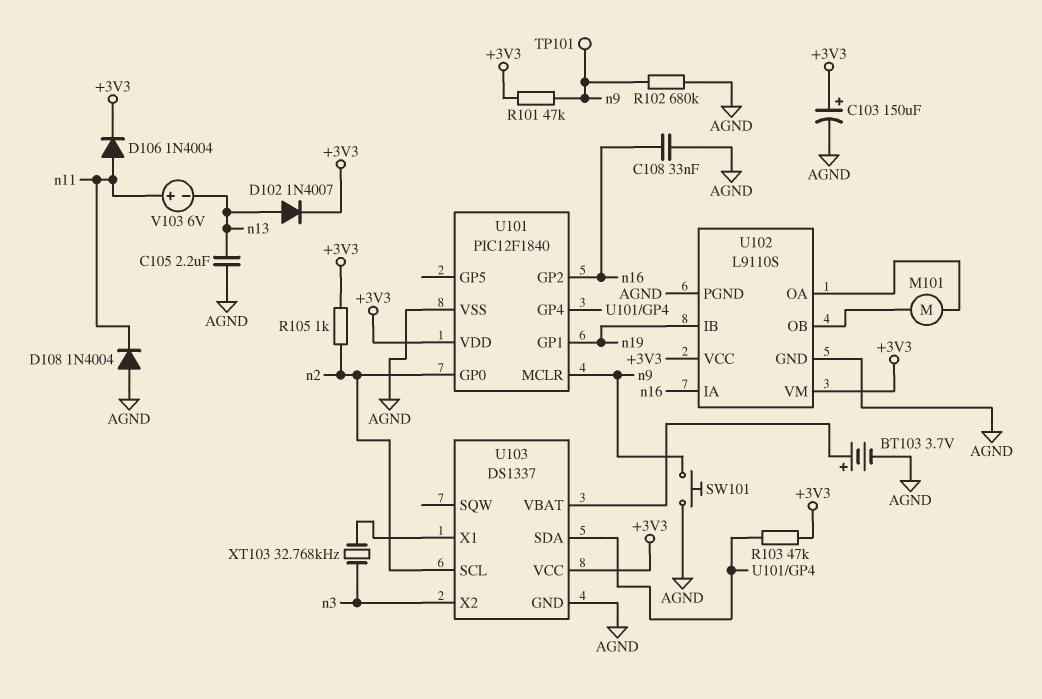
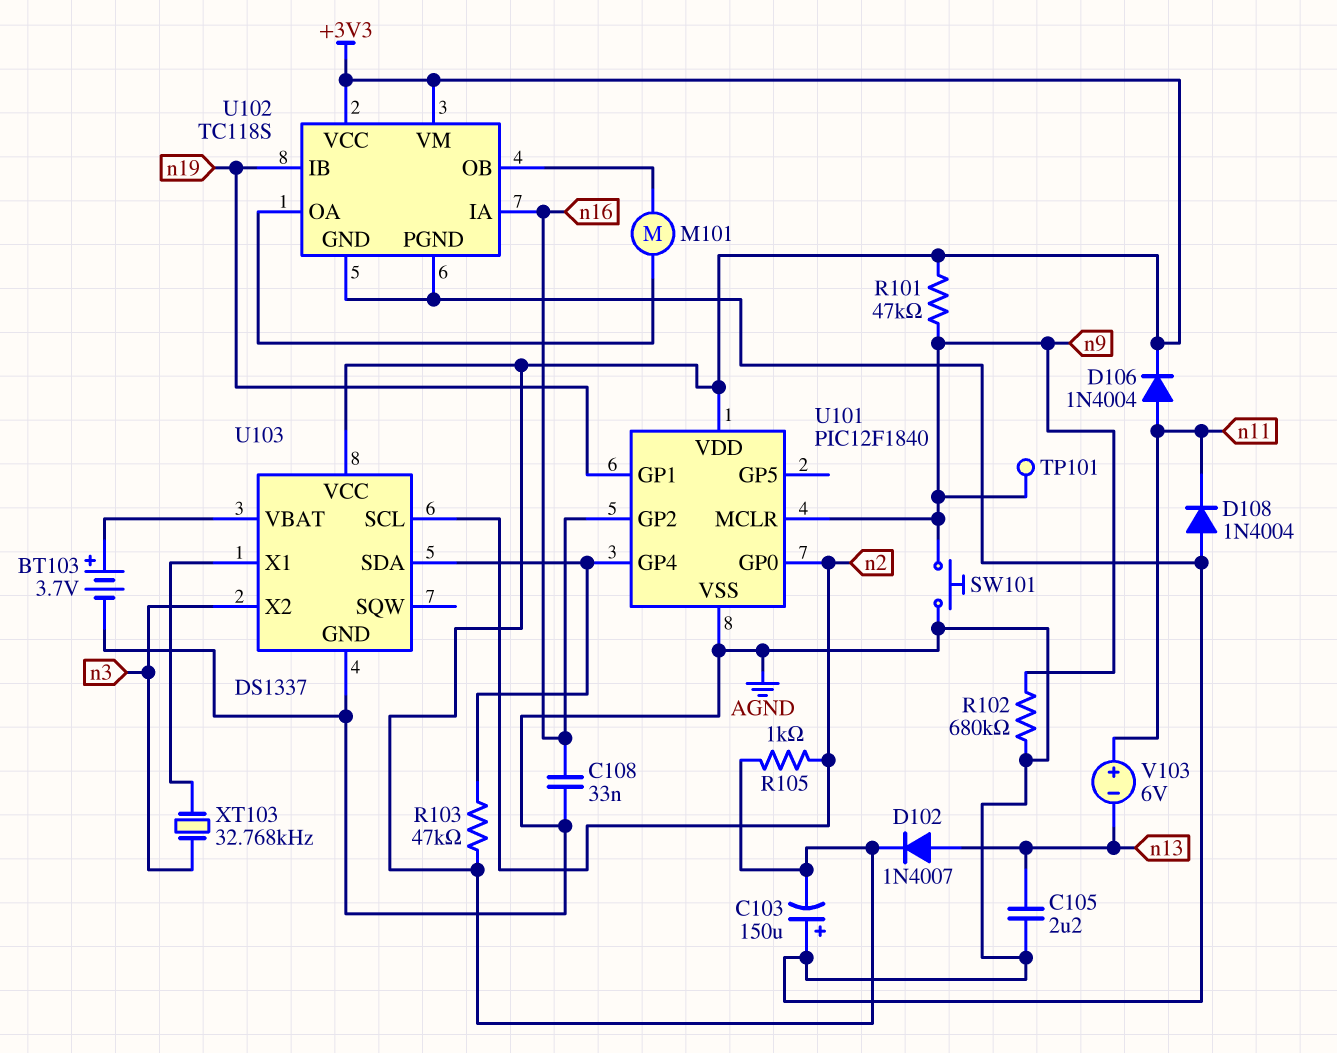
C103: 150uF (plus +3V3, minus AGND) -> 150uF (plus AGND, minus +3V3)
U102: L9110S -> TC118S

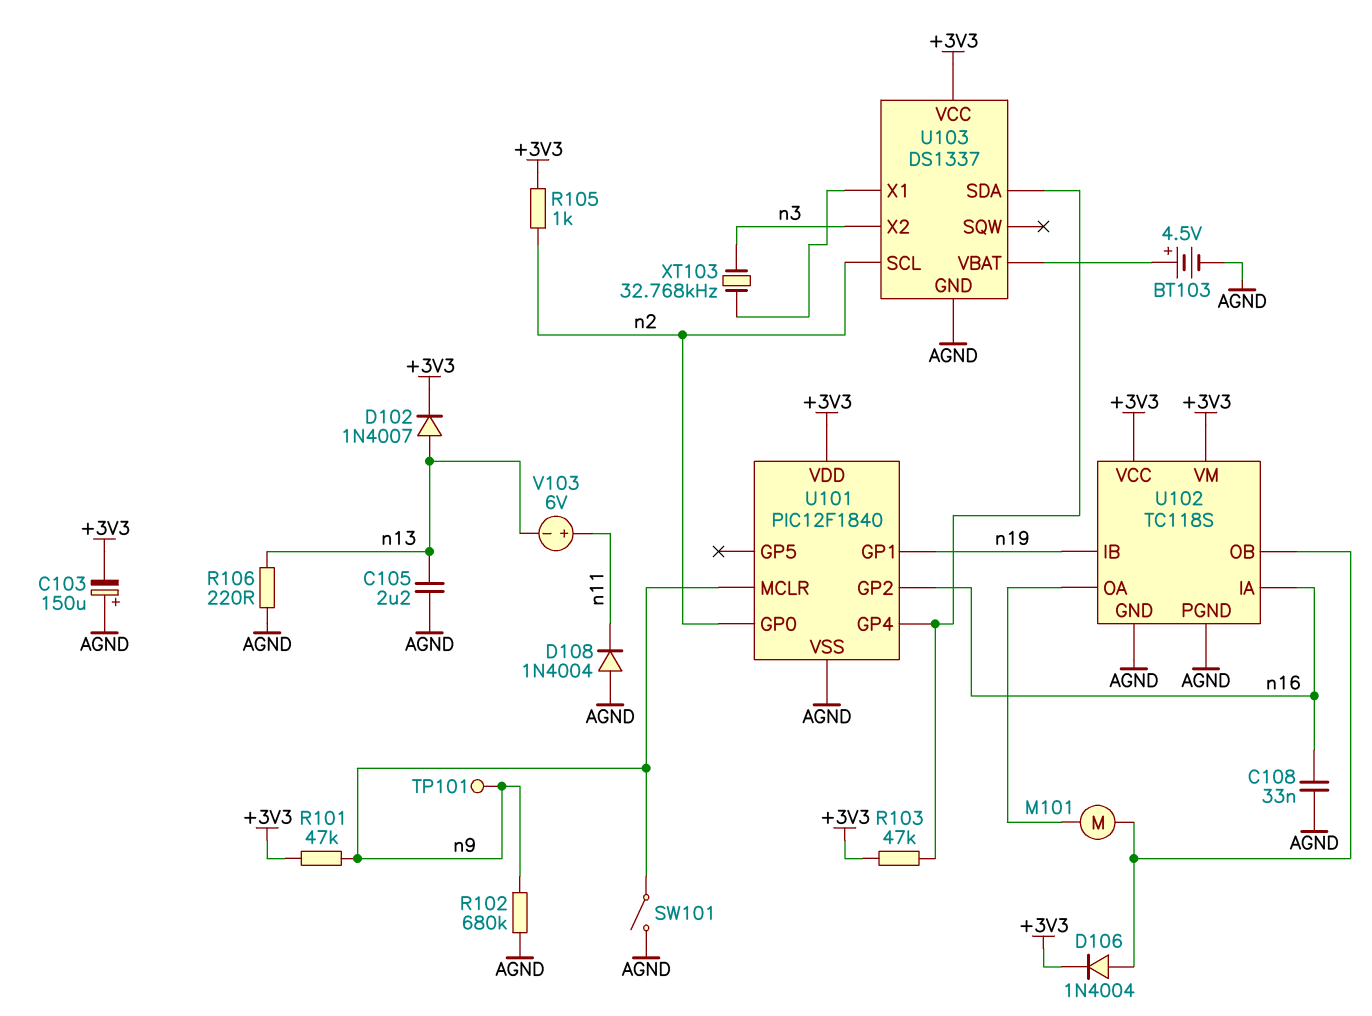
BT103: 3.7V (plus U103/VBAT, minus AGND) -> 4.5V (plus U103/VBAT, minus AGND)
D106: diode 1N4004 (A n11, K +3V3) -> diode 1N4004 (A U102/OB, K +3V3)
R106: none -> 220 (AGND, n13)
SW101: button (AGND, n9) -> switch (AGND, n9)

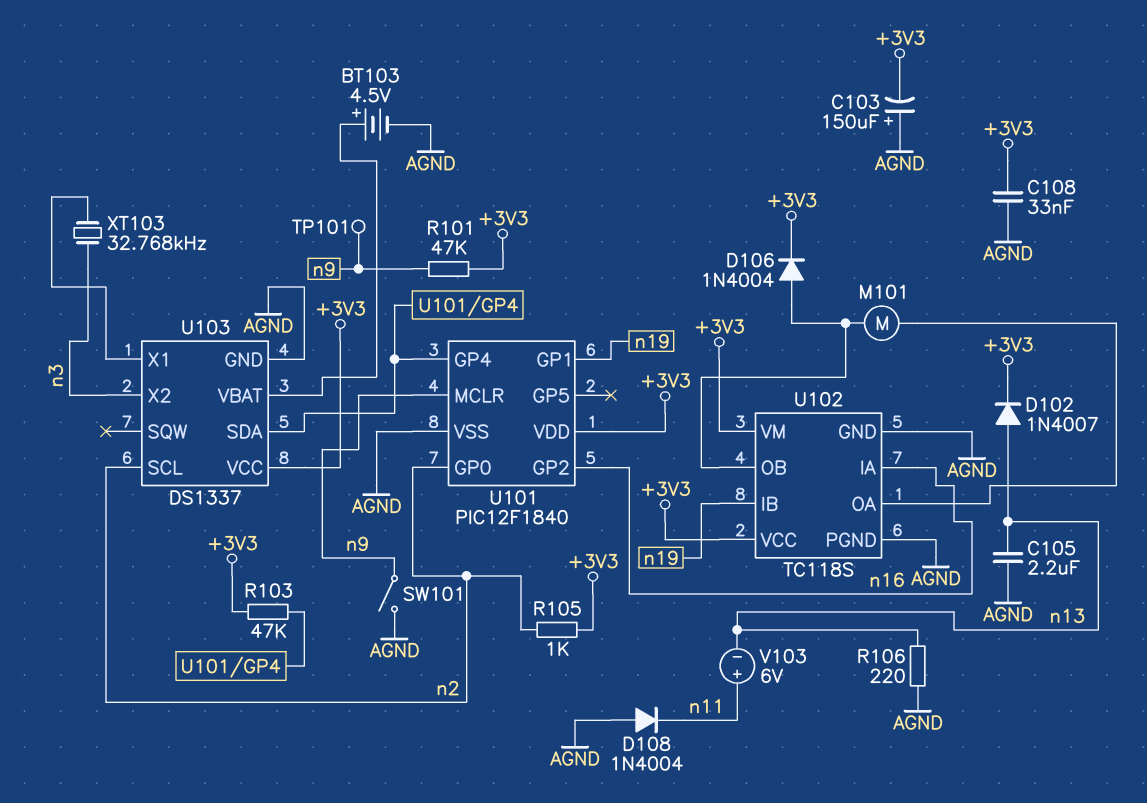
C108: 33nF (AGND, n16) -> 33nF (+3V3, AGND)
R102: 680k (AGND, n9) -> none

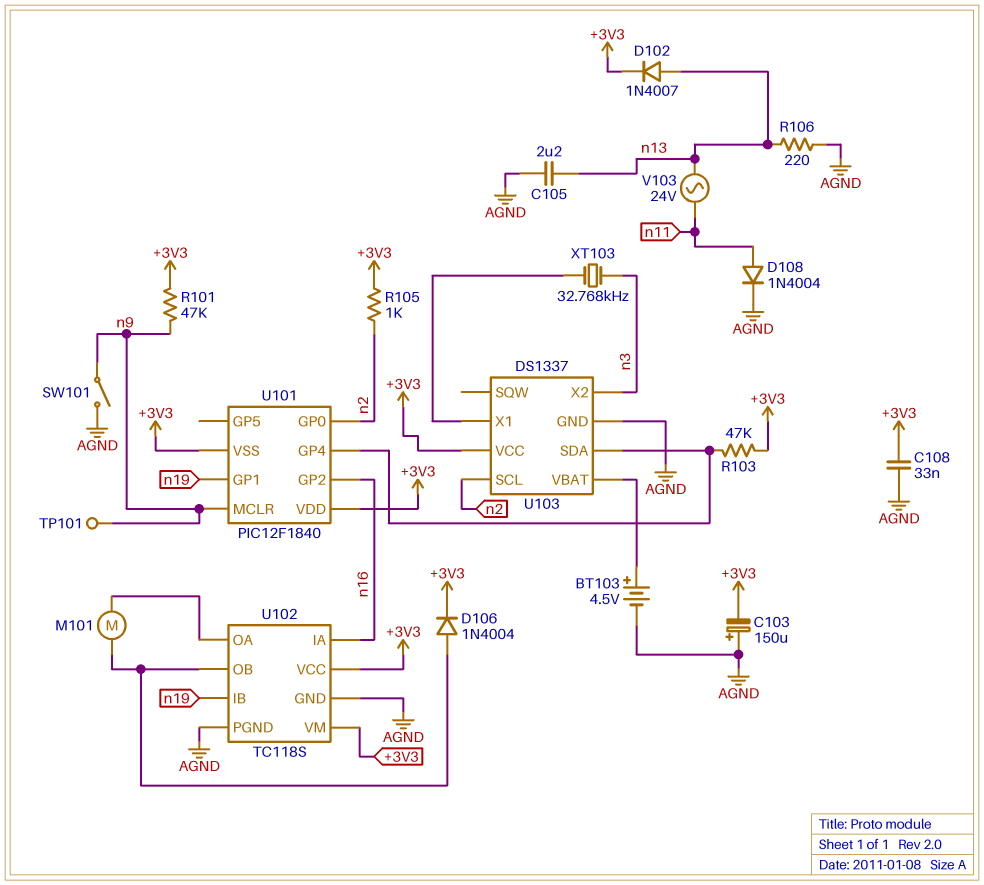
D108: diode 1N4004 (A AGND, K n11) -> diode 1N4004 (A n11, K AGND)
U101 pin VSS: AGND -> +3V3
V103: 6V (plus n11, minus n13) -> AC 24V (n11, n13)

